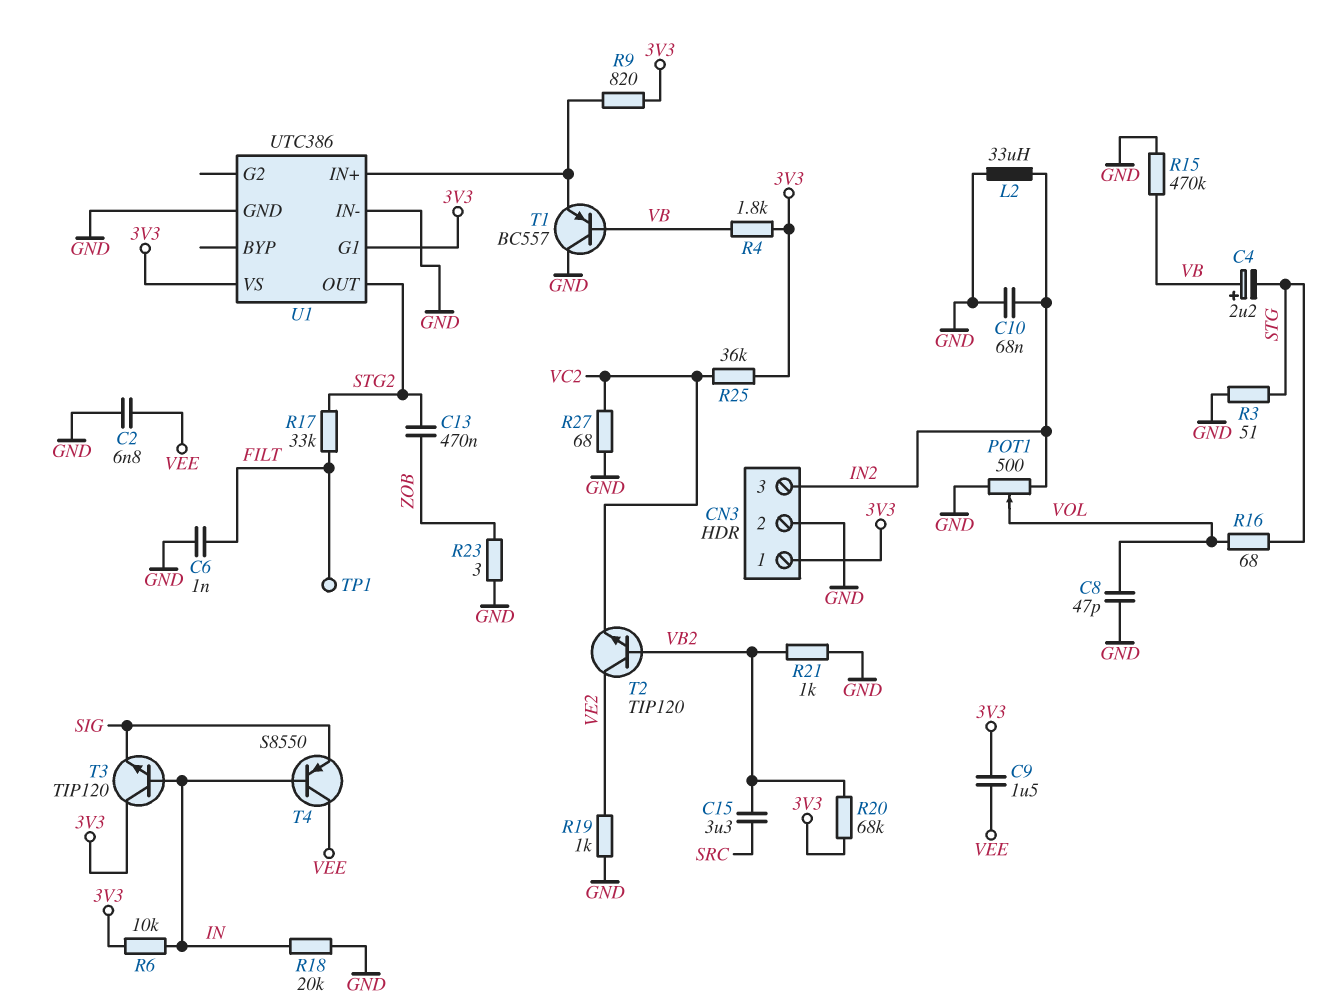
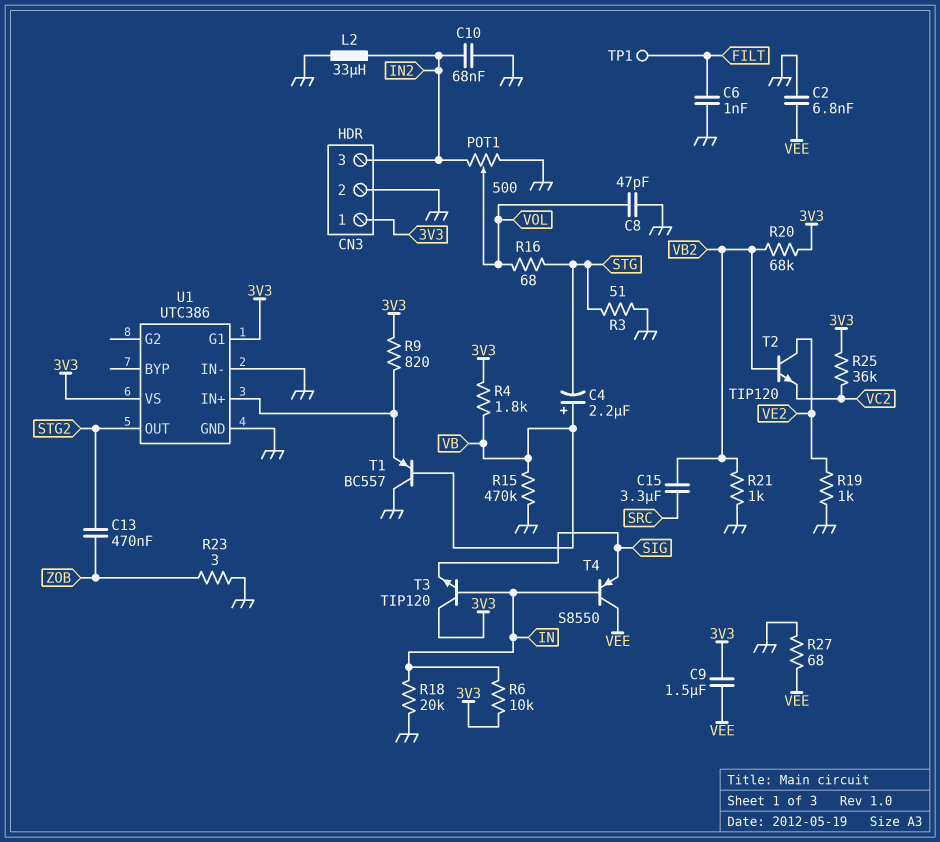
R17: 33k (FILT, STG2) -> none
R27: 68 (GND, VC2) -> 68 (GND, VEE)

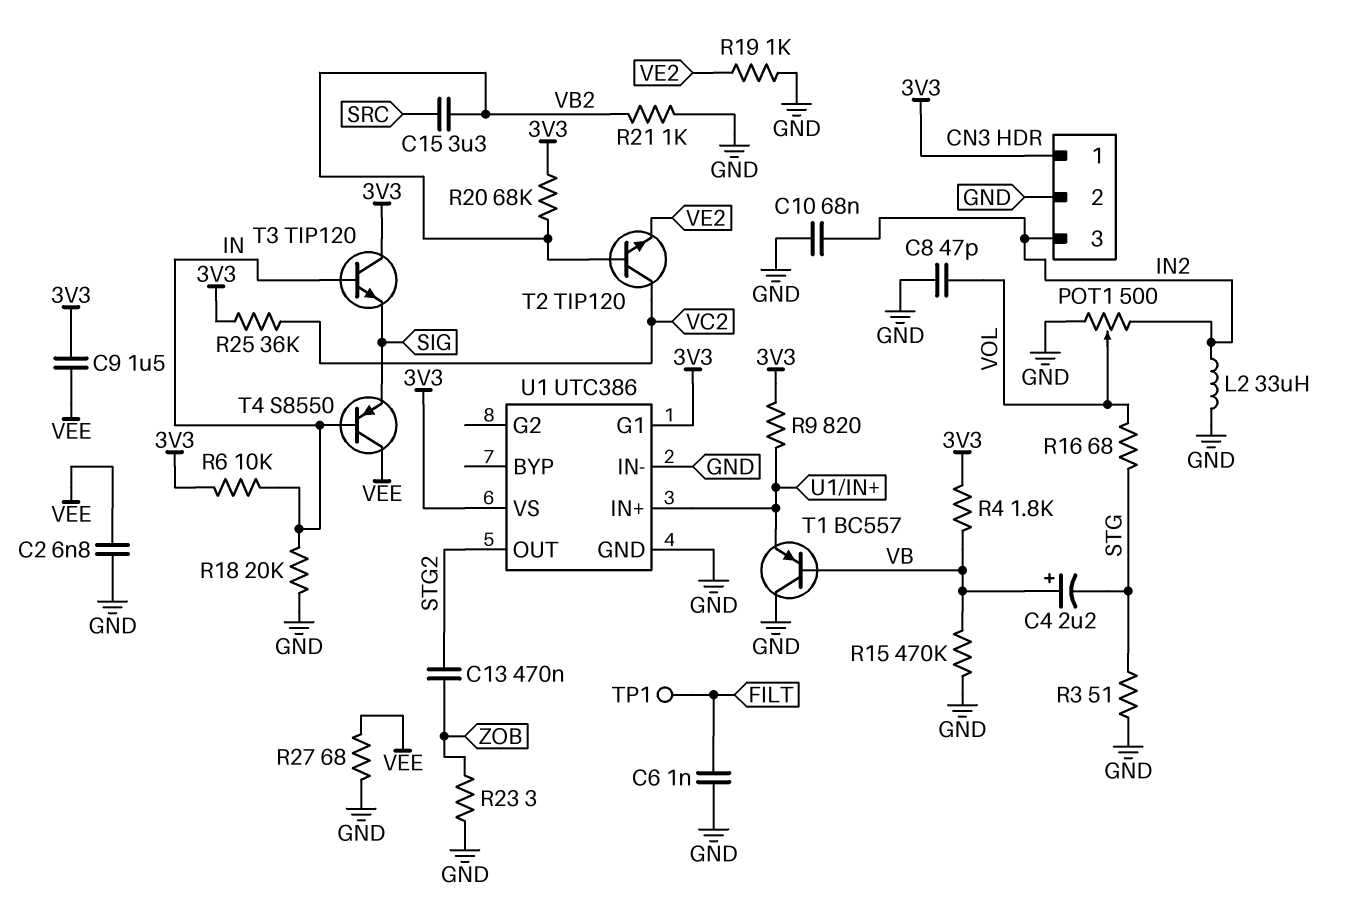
T2: NPN TIP120 (B VB2, C VE2, E VC2) -> NPN TIP120 (B VB2, C VC2, E VE2)

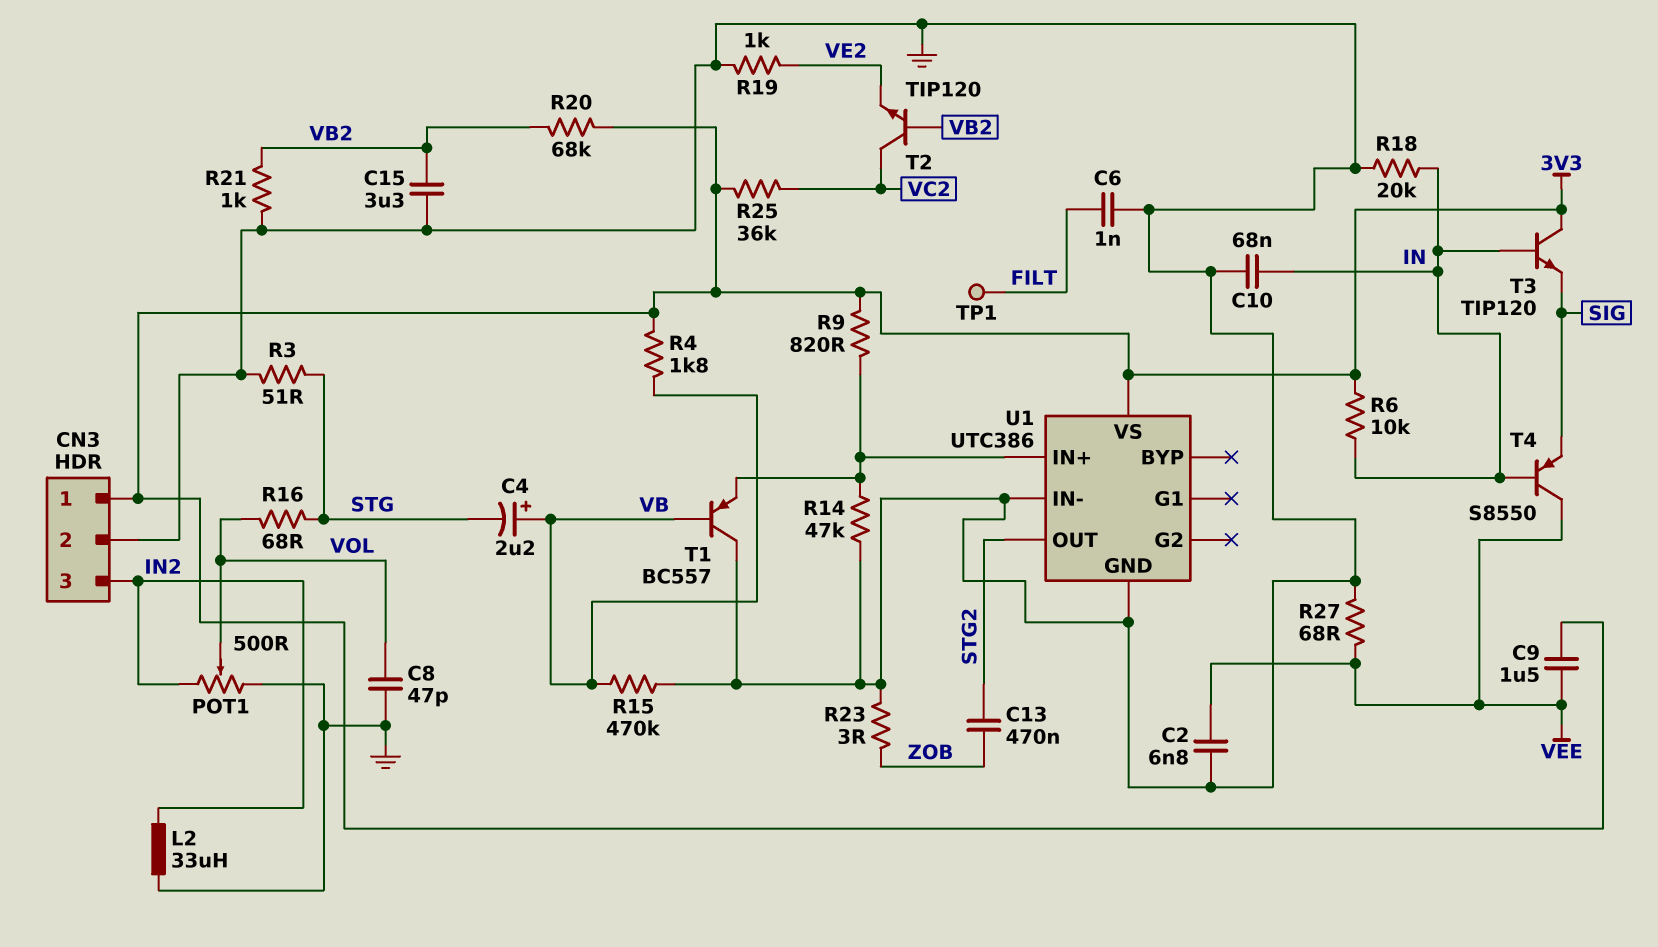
C10: 68nF (GND, IN2) -> 68nF (GND, IN)
C15: 3.3uF (SRC, VB2) -> 3.3uF (GND, VB2)
R14: none -> 47k (GND, U1/IN+)
U1 pin G1: 3V3 -> none

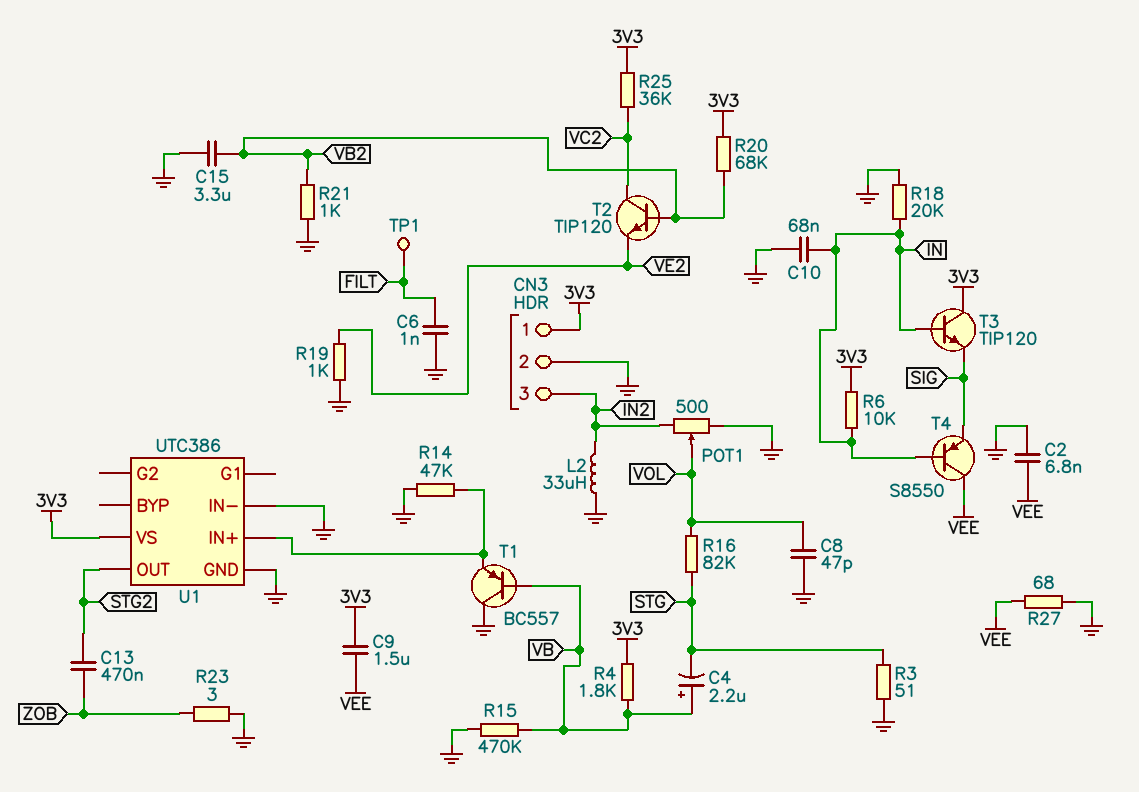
R9: 820 (3V3, U1/IN+) -> none
R16: 68 (STG, VOL) -> 82k (STG, VOL)

